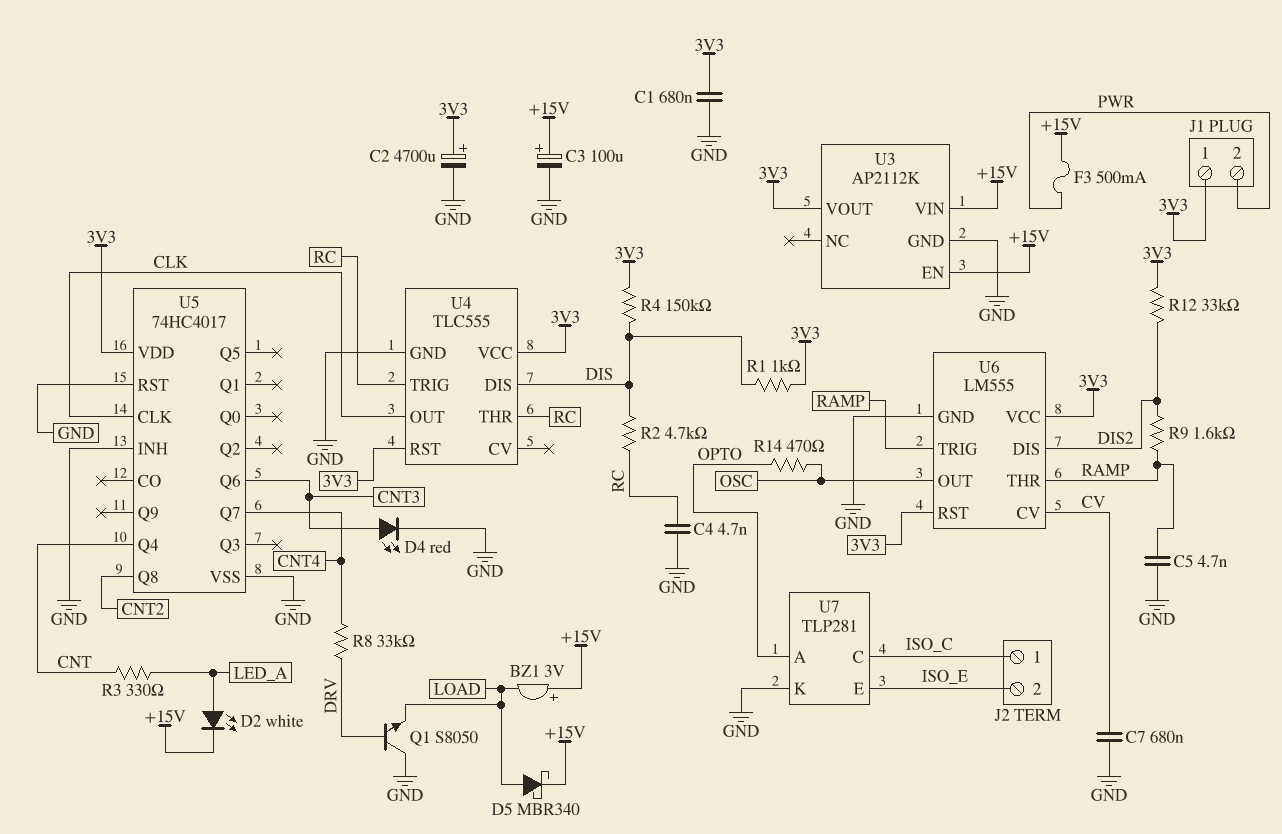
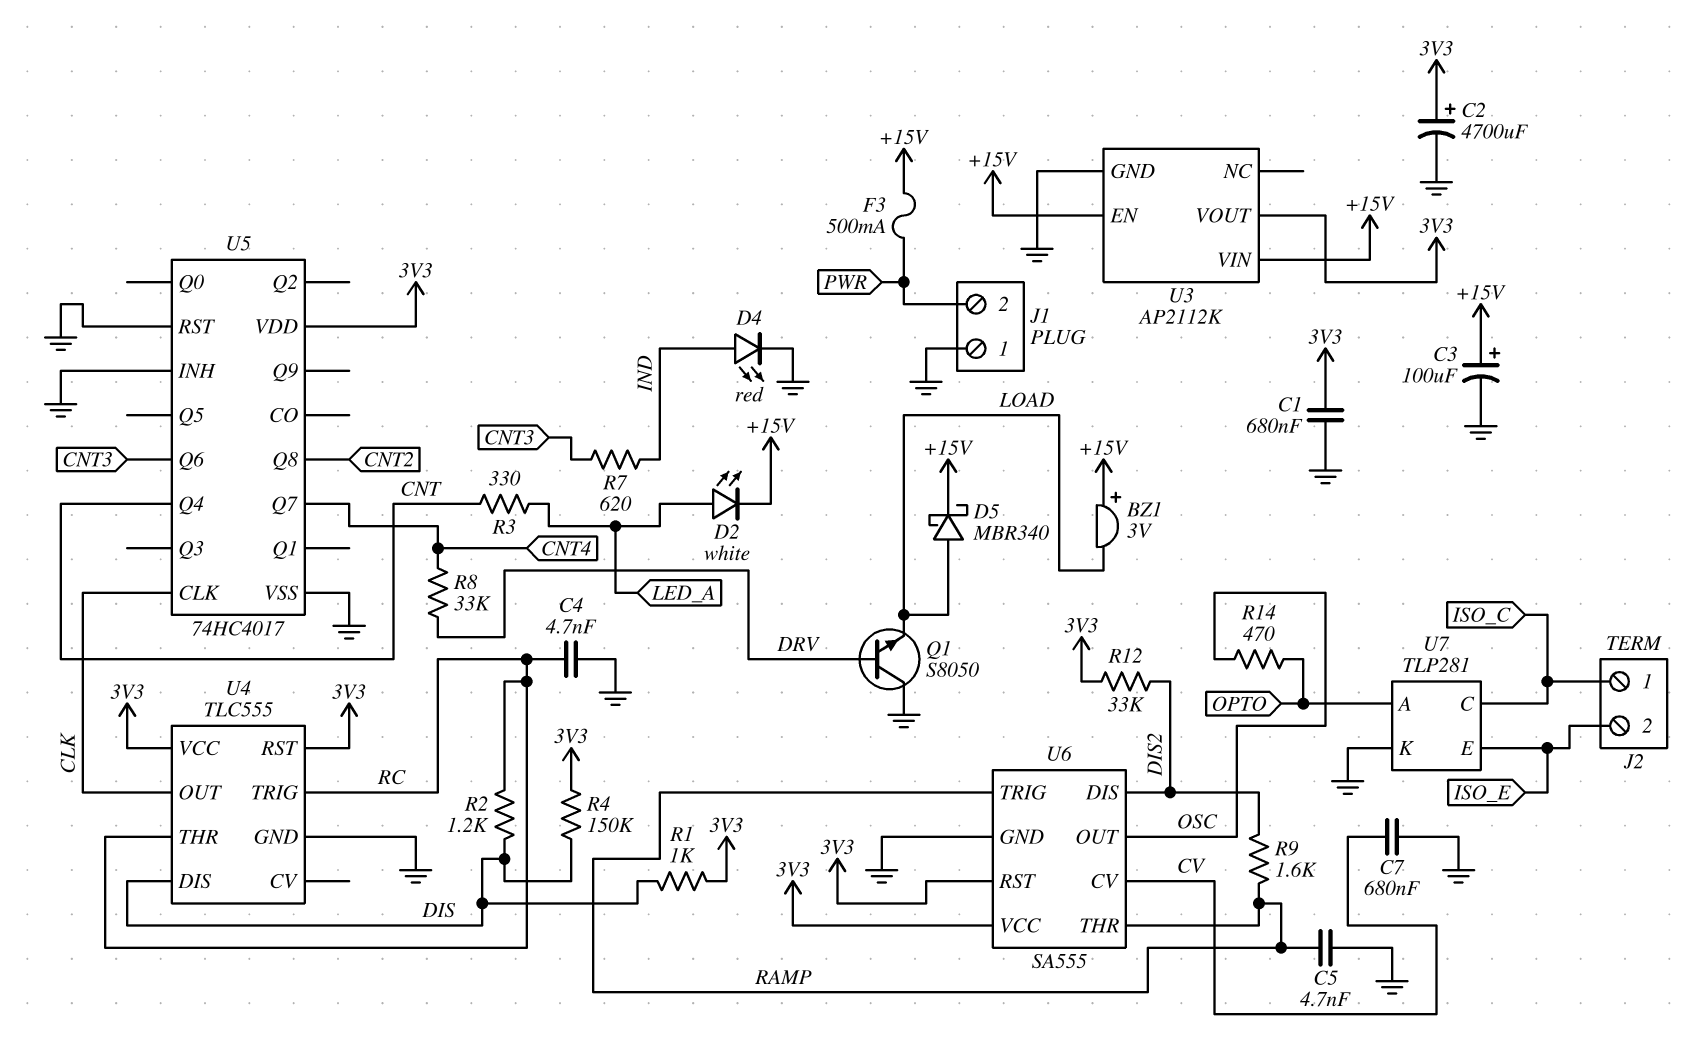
D4: LED red (A CNT3, K GND) -> LED red (A IND, K GND)
J1 pin 1: 3V3 -> GND
R2: 4.7k (DIS, RC) -> 1.2k (DIS, RC)
R7: none -> 620 (CNT3, IND)
U6: LM555 -> SA555

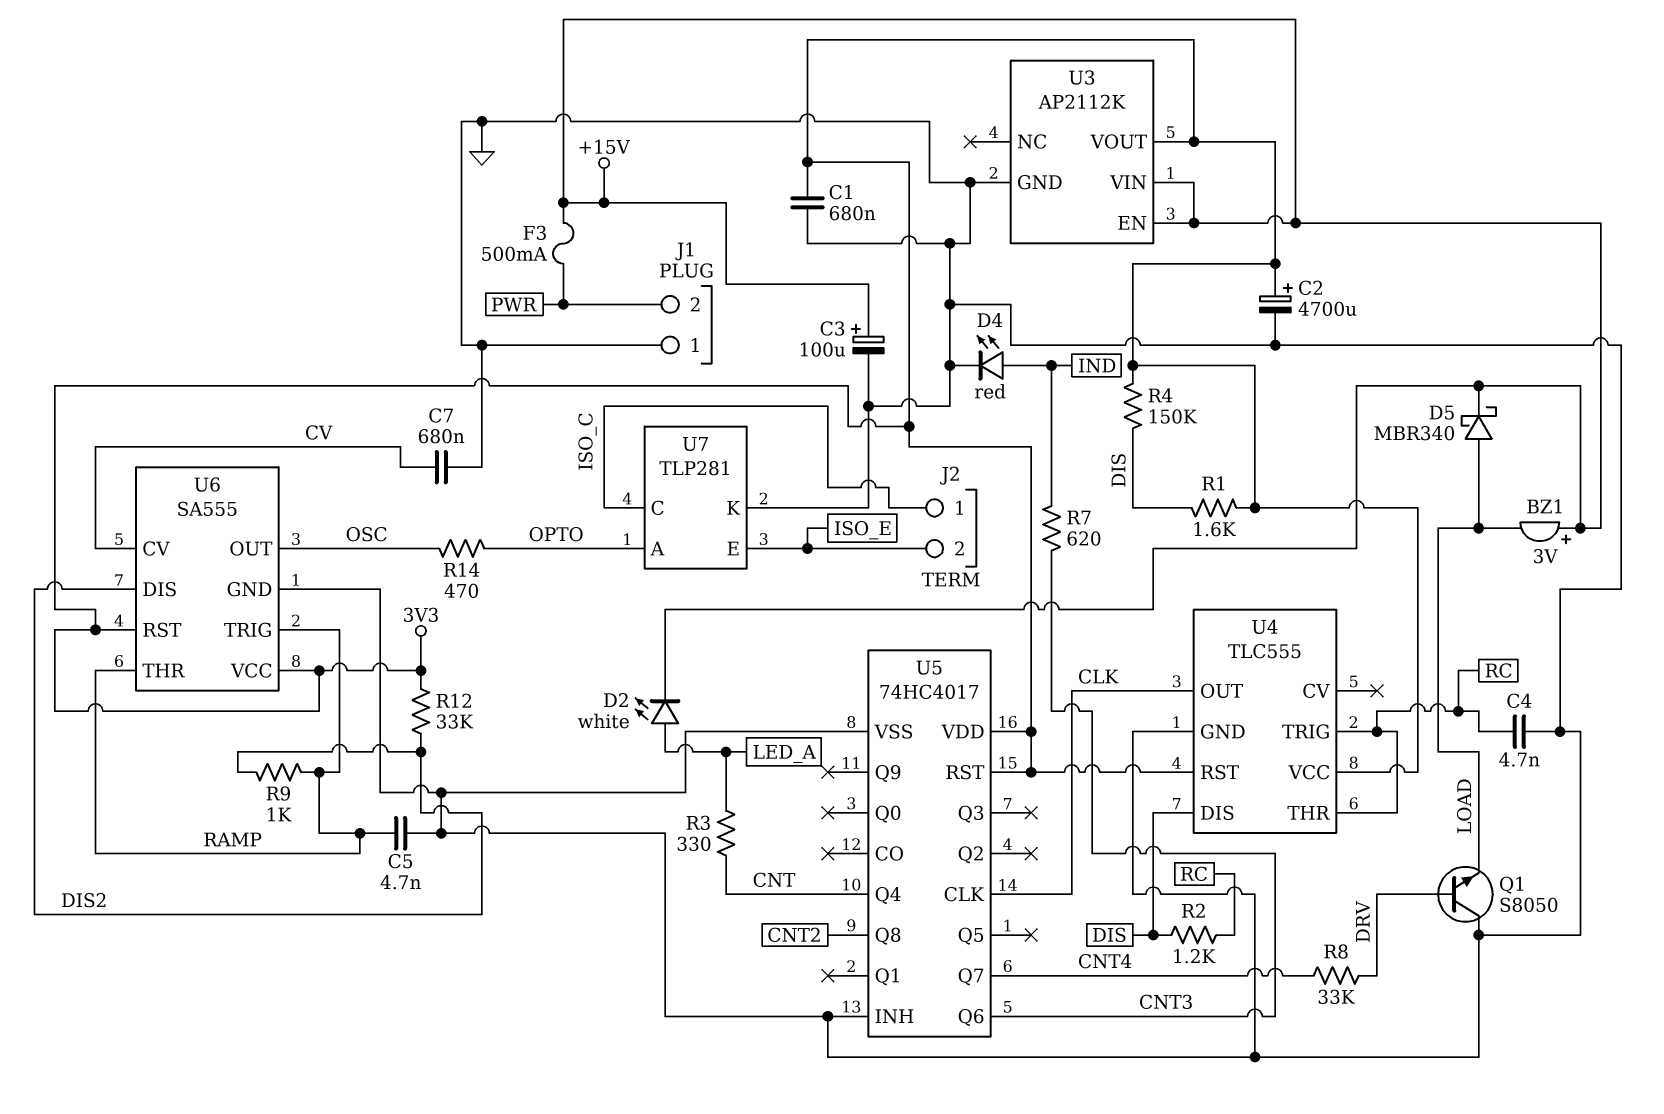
R1: 1k (3V3, DIS) -> 1.6k (3V3, DIS)
R9: 1.6k (DIS2, RAMP) -> 1k (DIS2, RAMP)
U5 pin RST: GND -> 3V3

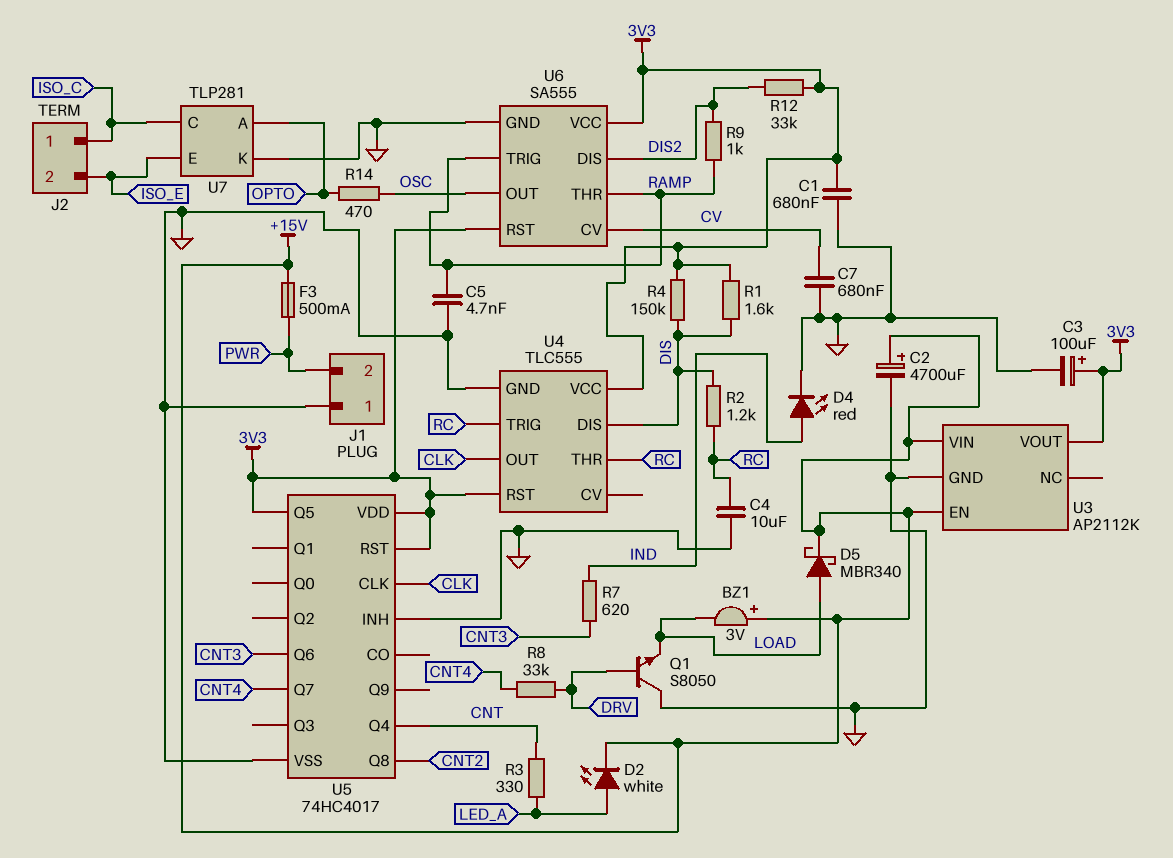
C2: 4700uF (plus 3V3, minus GND) -> 4700uF (plus +15V, minus GND)
C3: 100uF (plus +15V, minus GND) -> 100uF (plus 3V3, minus GND)
C4: 4.7nF (GND, RC) -> 10uF (GND, RC)
U5 pin Q5: none -> 3V3

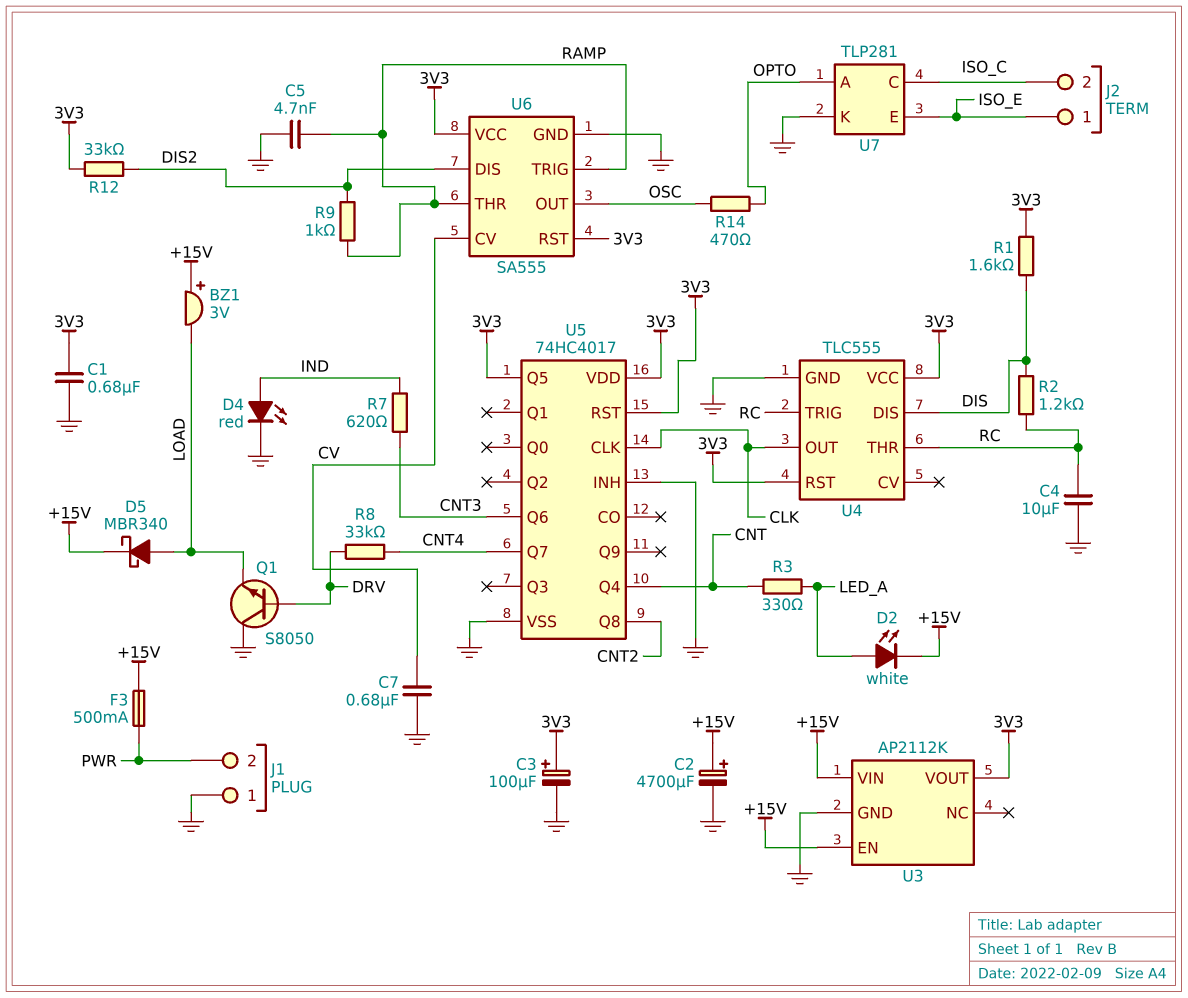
J2 pin 1: ISO_C -> ISO_E
J2 pin 2: ISO_E -> ISO_C
R4: 150k (3V3, DIS) -> none

